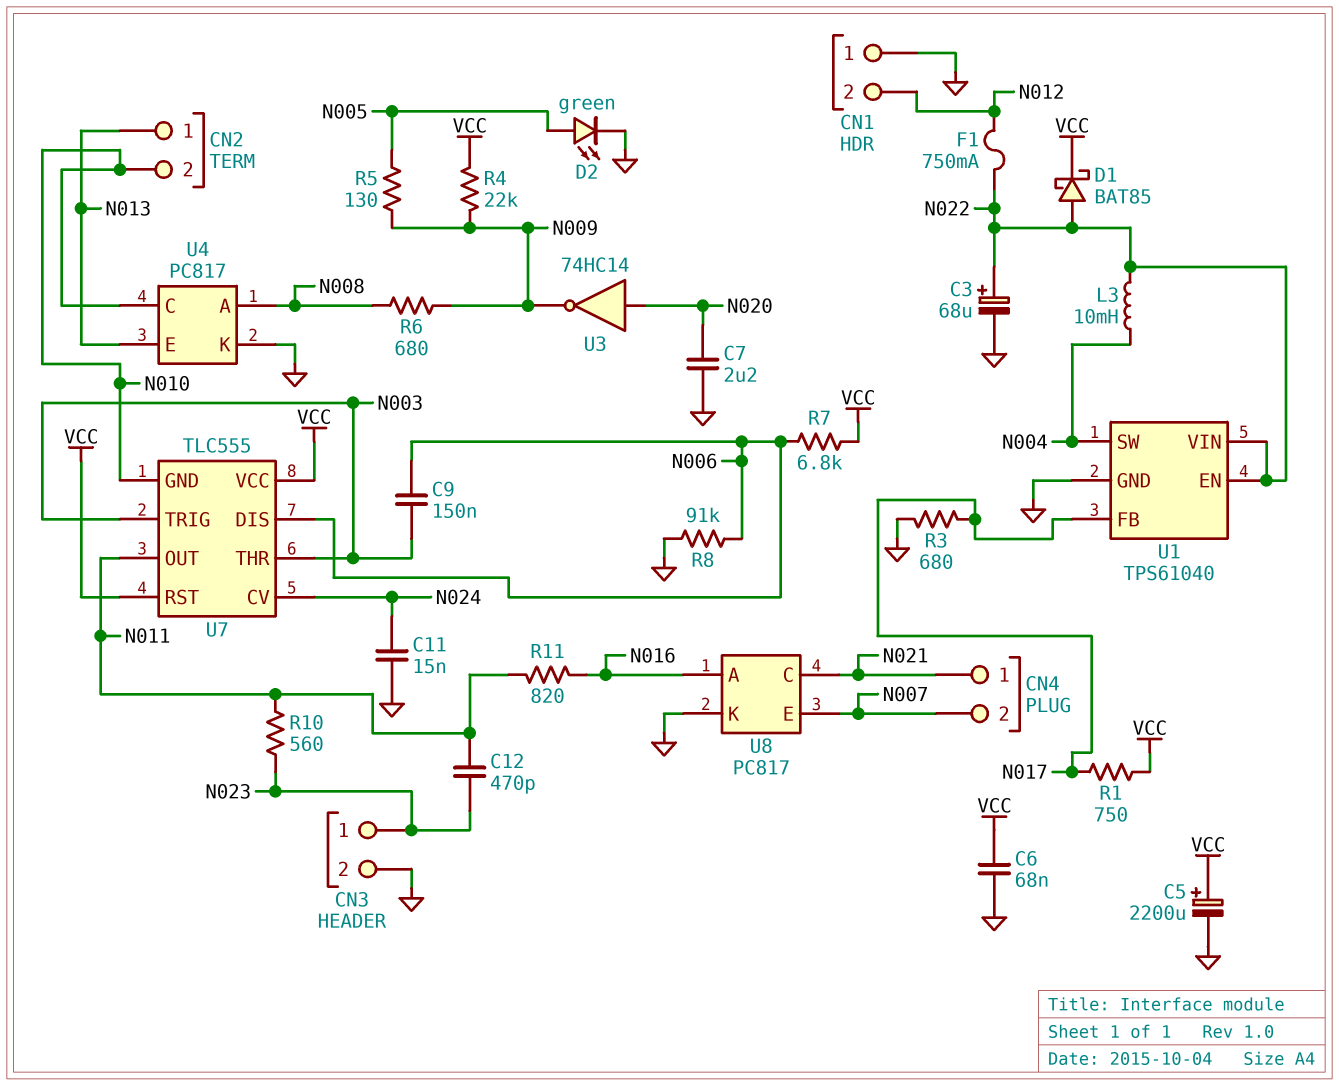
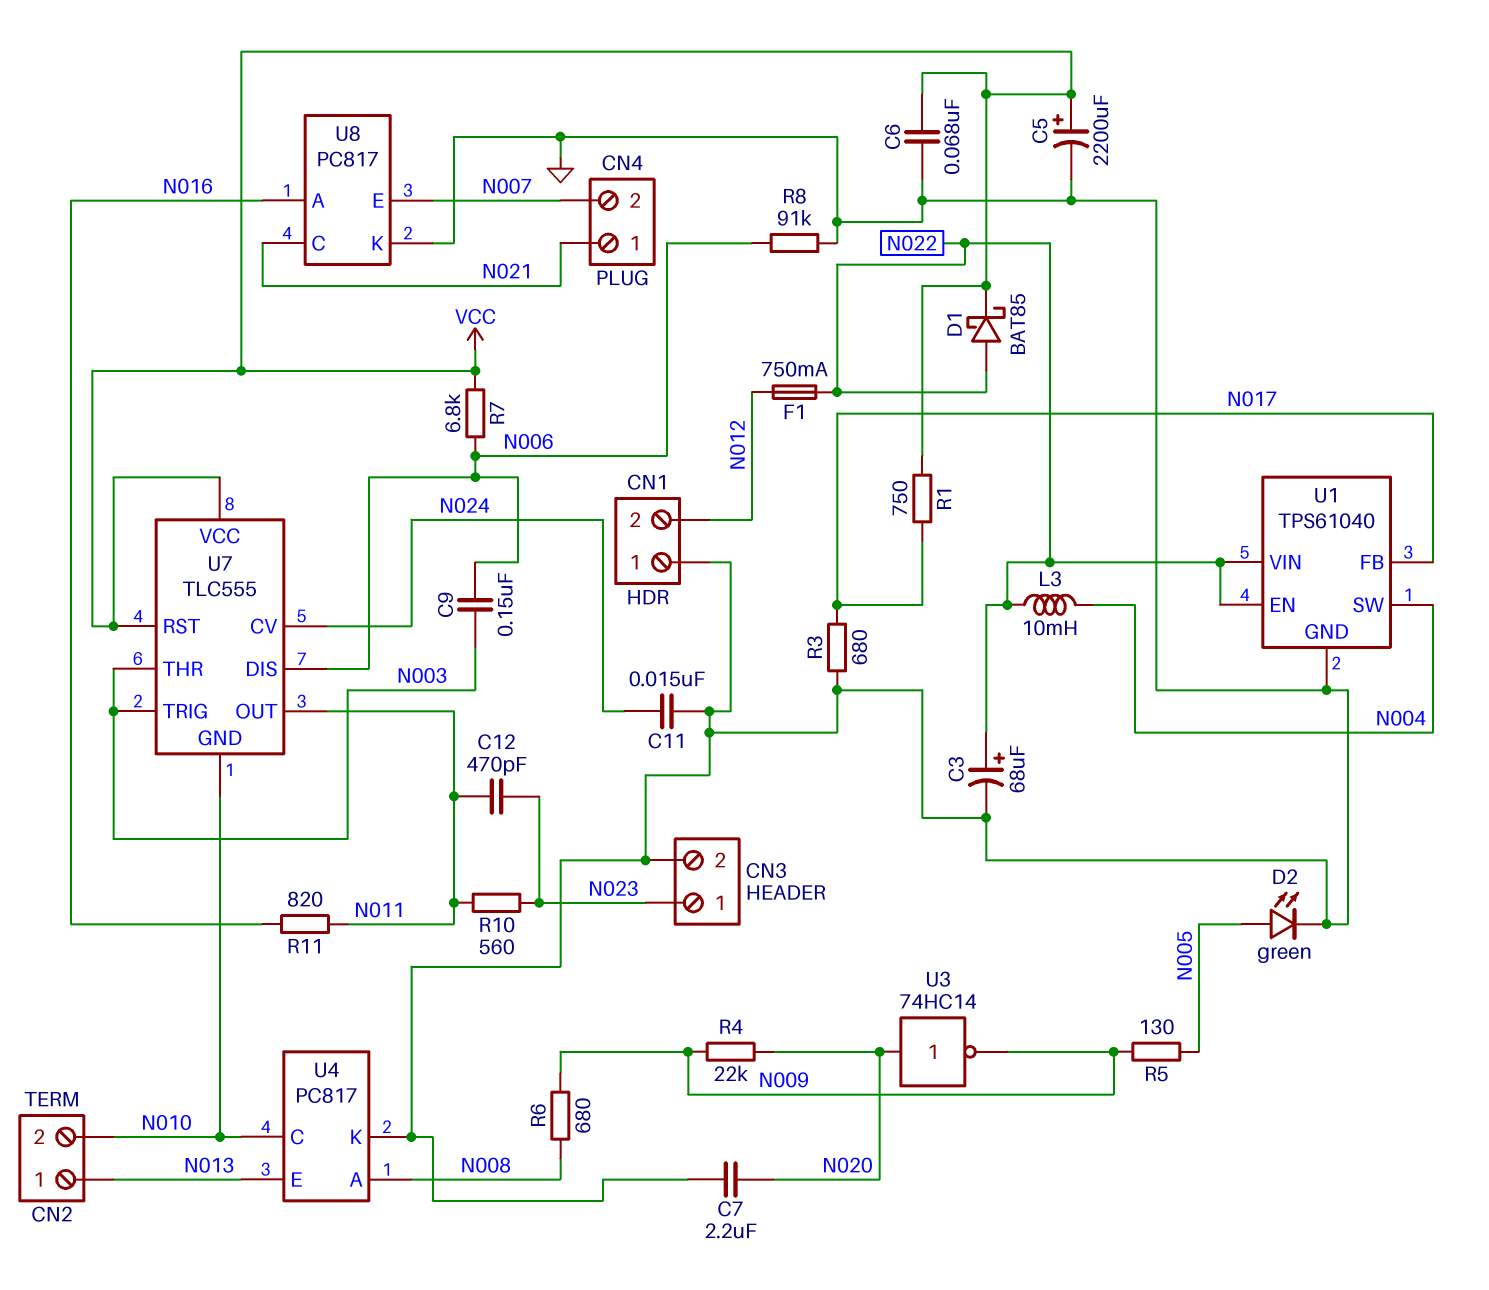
R4: 22k (N009, VCC) -> 22k (N009, N020)

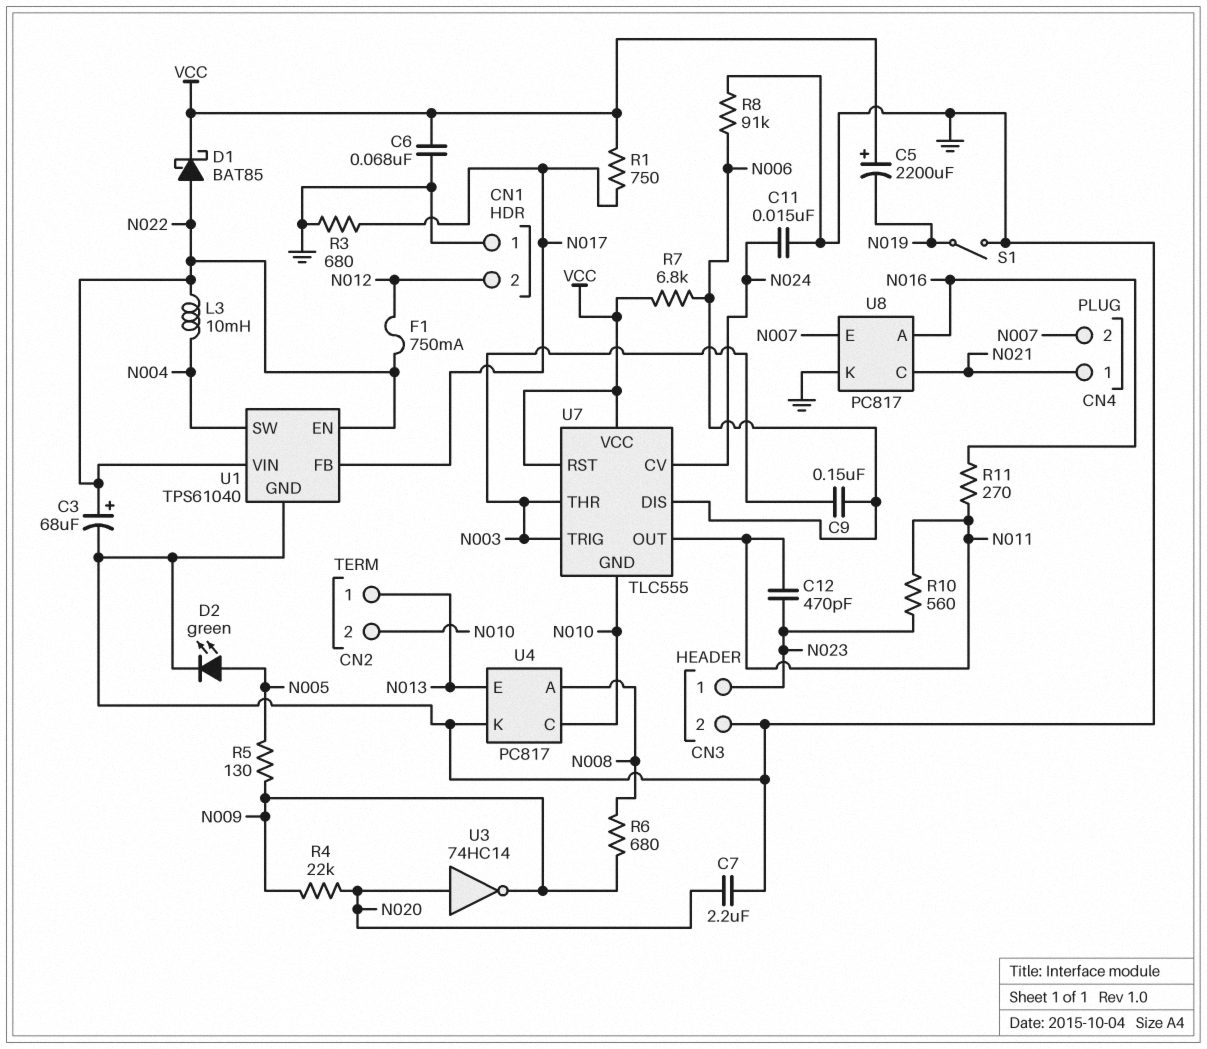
C5: 2200uF (plus VCC, minus GND) -> 2200uF (plus VCC, minus N019)
R11: 820 (N011, N016) -> 270 (N011, N016)
S1: none -> switch (GND, N019)

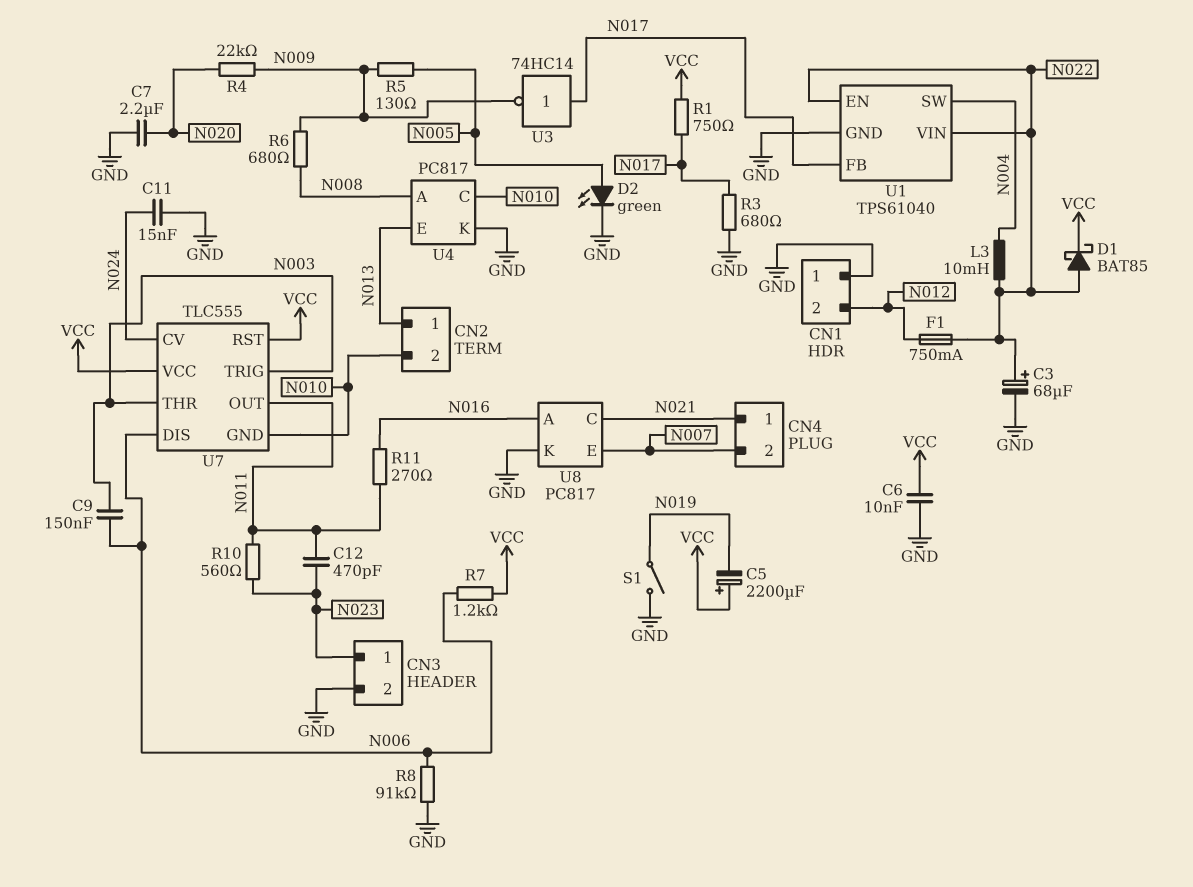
C6: 68nF (GND, VCC) -> 10nF (GND, VCC)
R7: 6.8k (N006, VCC) -> 1.2k (N006, VCC)
U3: NOT 74HC14 (in N020, out N009) -> NOT 74HC14 (in N017, out N009)

